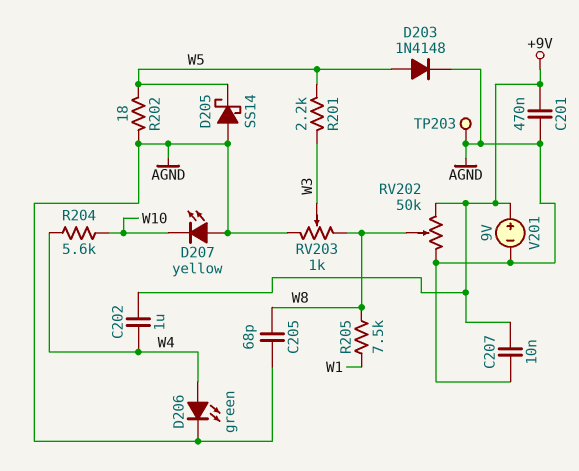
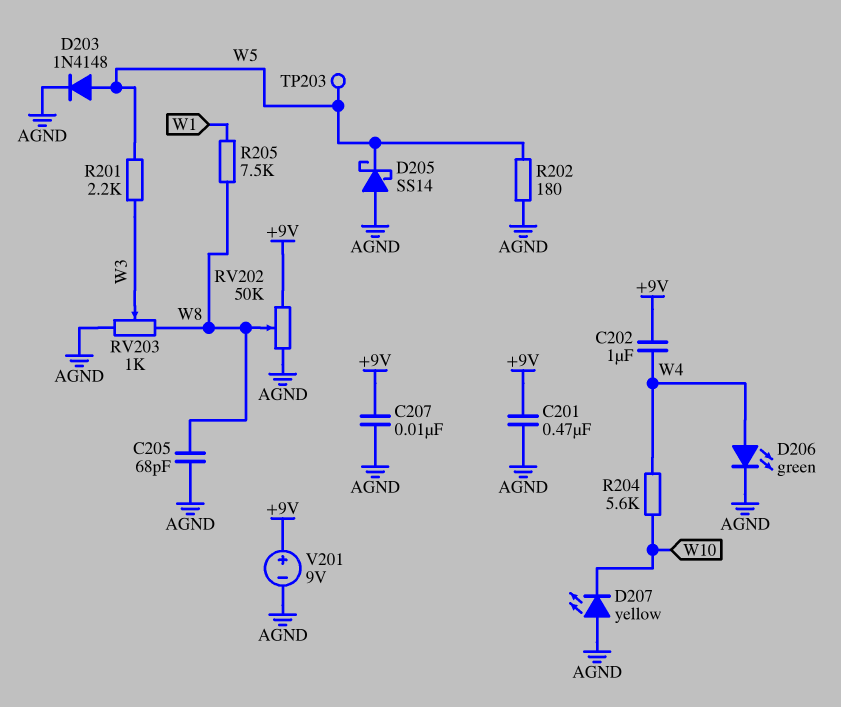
R202: 18 (AGND, W5) -> 180 (AGND, W5)
TP203: test point (AGND) -> test point (W5)

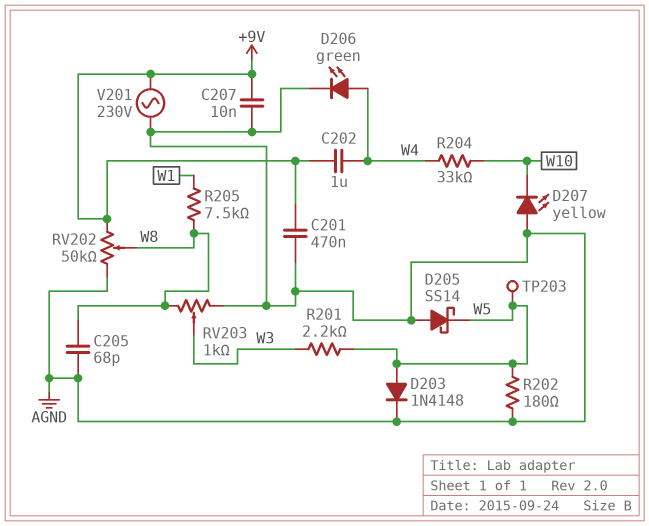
R204: 5.6k (W4, W10) -> 33k (W4, W10)
V201: 9V (plus +9V, minus AGND) -> AC 230V (+9V, AGND)

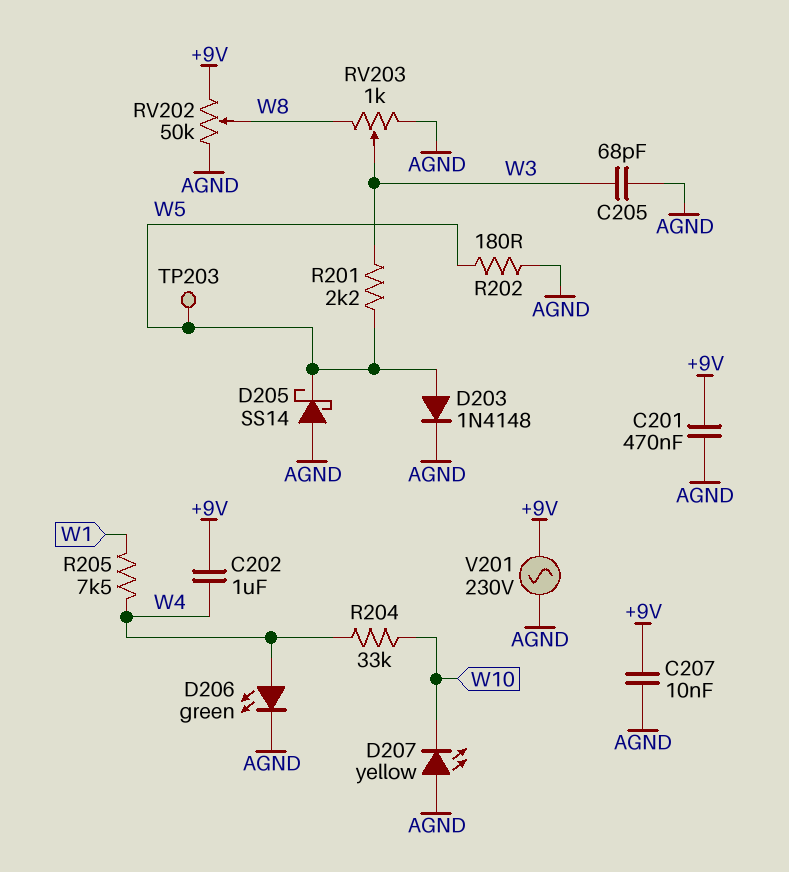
C205: 68pF (AGND, W8) -> 68pF (AGND, W3)
R205: 7.5k (W1, W8) -> 7.5k (W1, W4)

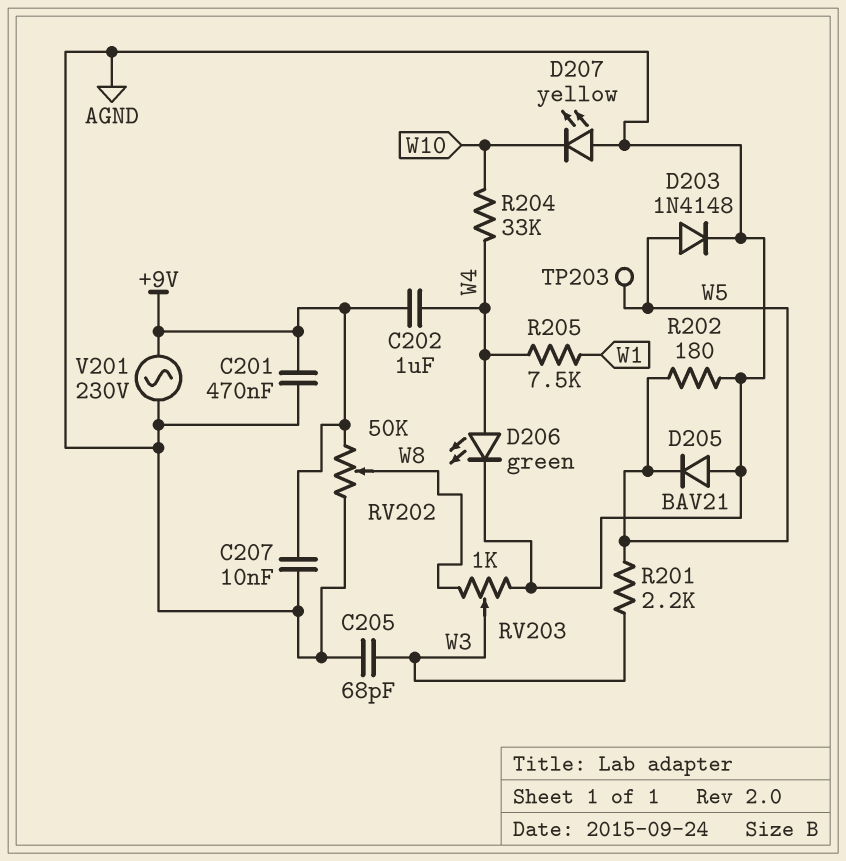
D205: schottky SS14 (A AGND, K W5) -> diode BAV21 (A AGND, K W5)

